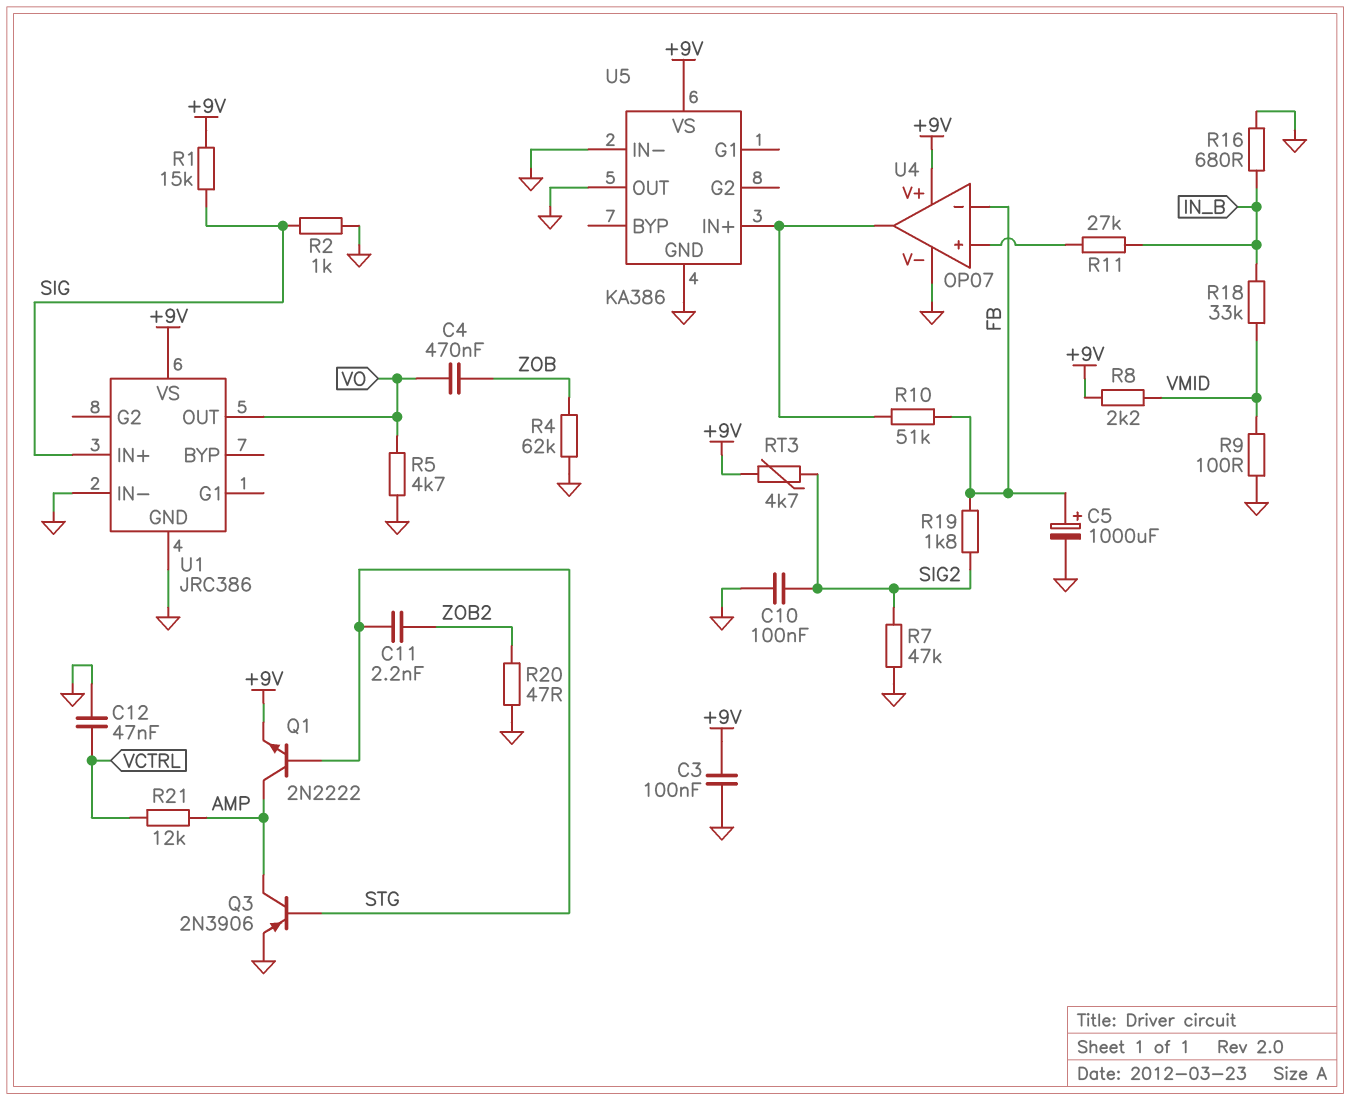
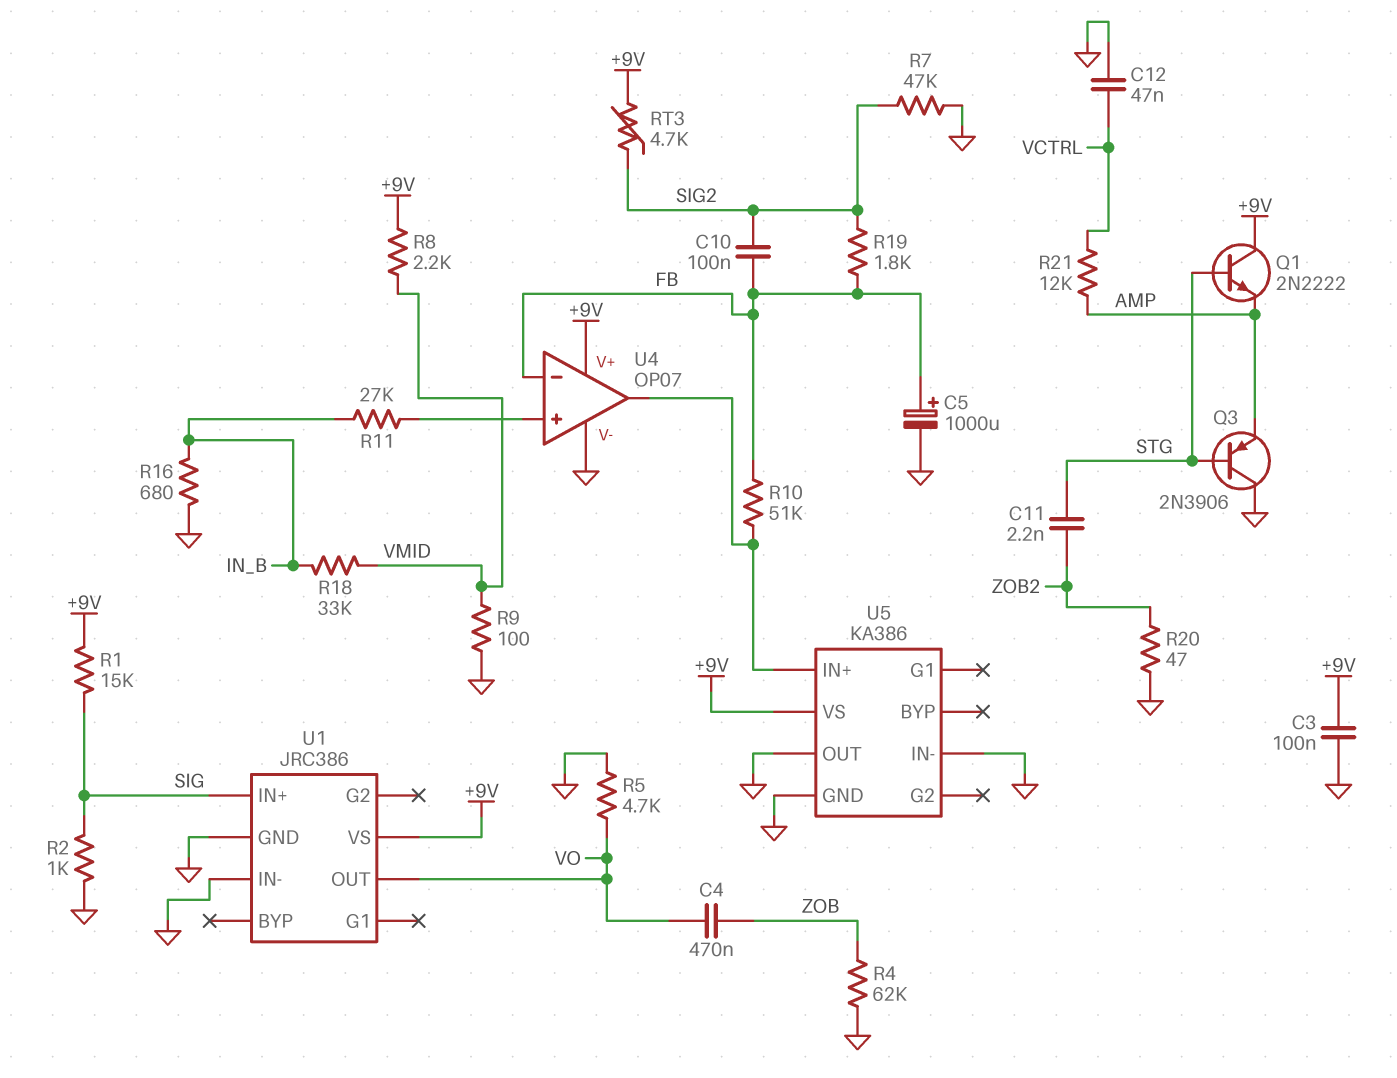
C10: 100nF (GND, SIG2) -> 100nF (FB, SIG2)
Q1: NPN 2N2222 (B STG, C AMP, E +9V) -> NPN 2N2222 (B STG, C +9V, E AMP)
Q3: PNP 2N3906 (B STG, C AMP, E GND) -> PNP 2N3906 (B STG, C GND, E AMP)

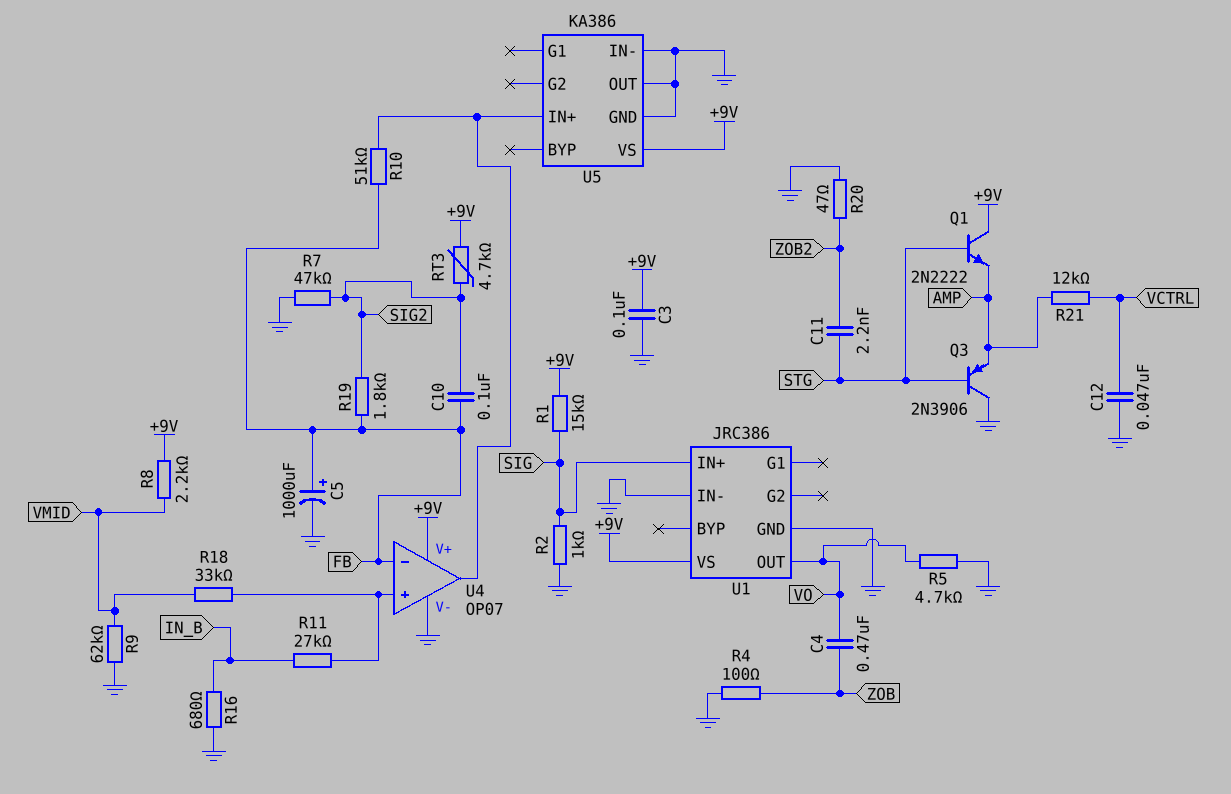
R4: 62k (GND, ZOB) -> 100 (GND, ZOB)
R9: 100 (GND, VMID) -> 62k (GND, VMID)
R18: 33k (IN_B, VMID) -> 33k (U4/in+, VMID)

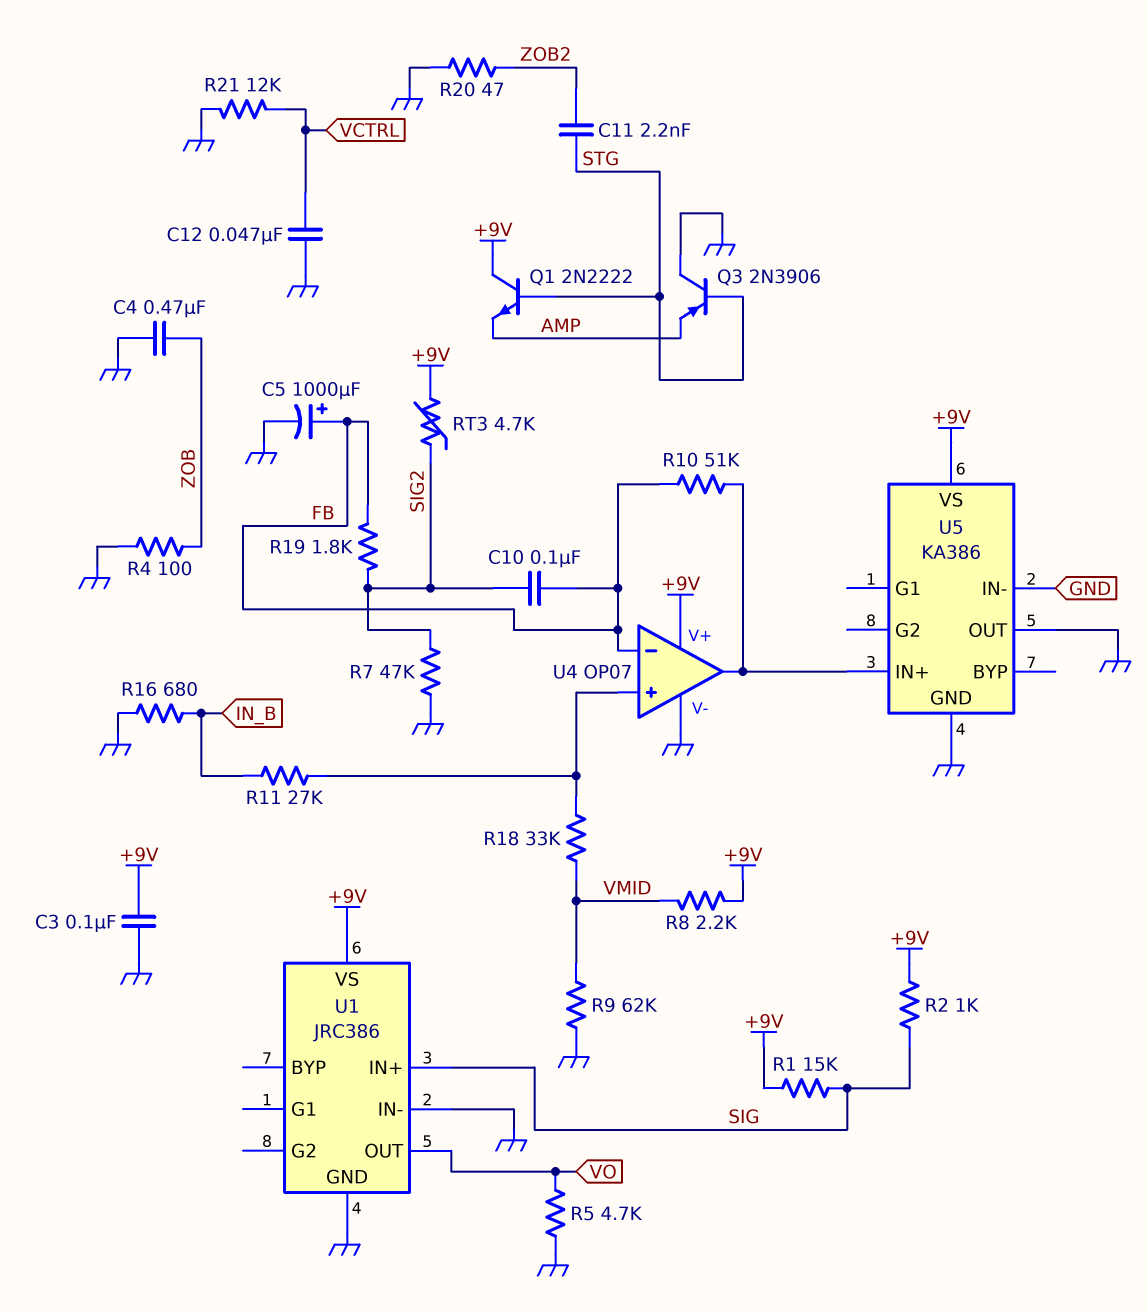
C4: 470nF (VO, ZOB) -> 470nF (GND, ZOB)
R2: 1k (GND, SIG) -> 1k (+9V, SIG)
R21: 12k (AMP, VCTRL) -> 12k (GND, VCTRL)

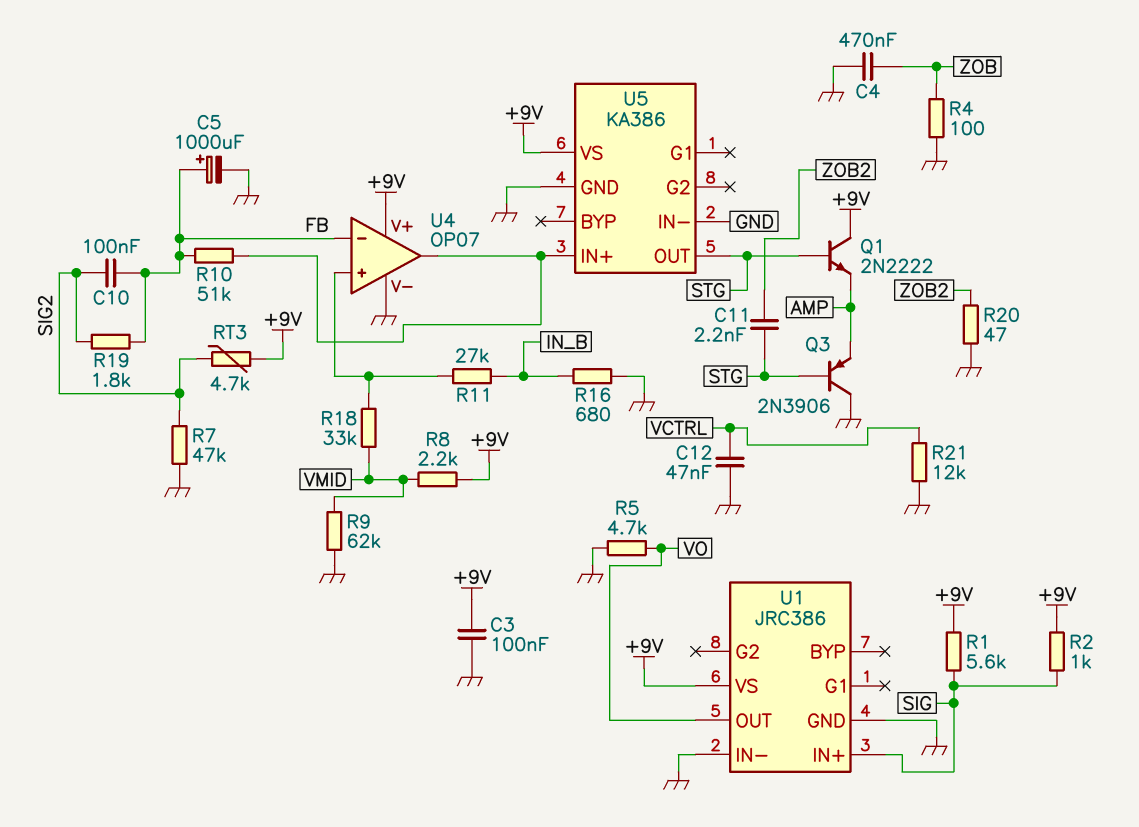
R1: 15k (+9V, SIG) -> 5.6k (+9V, SIG)
U5 pin OUT: GND -> STG

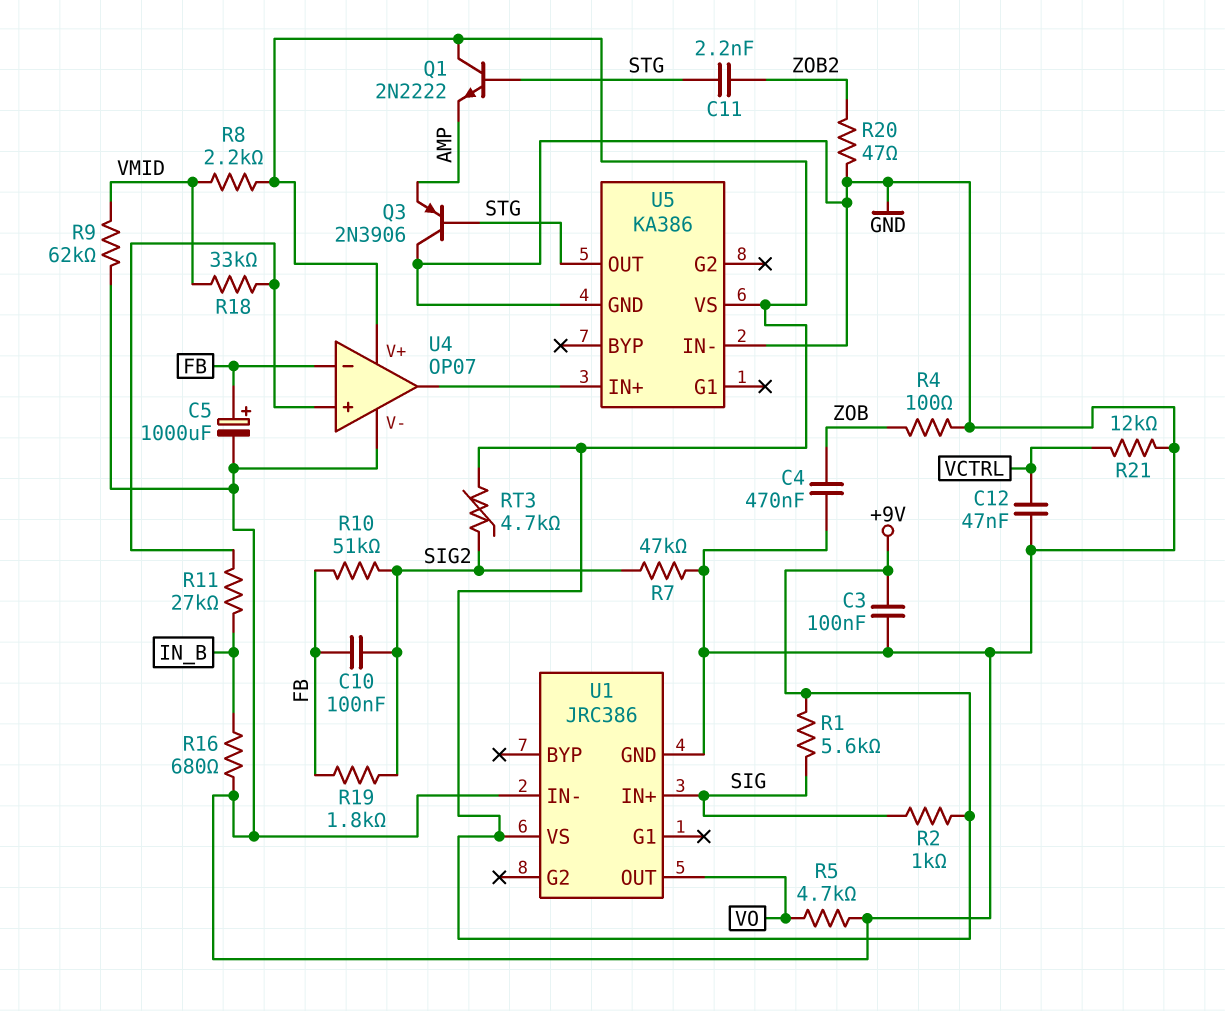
R10: 51k (FB, U4/out) -> 51k (FB, SIG2)

